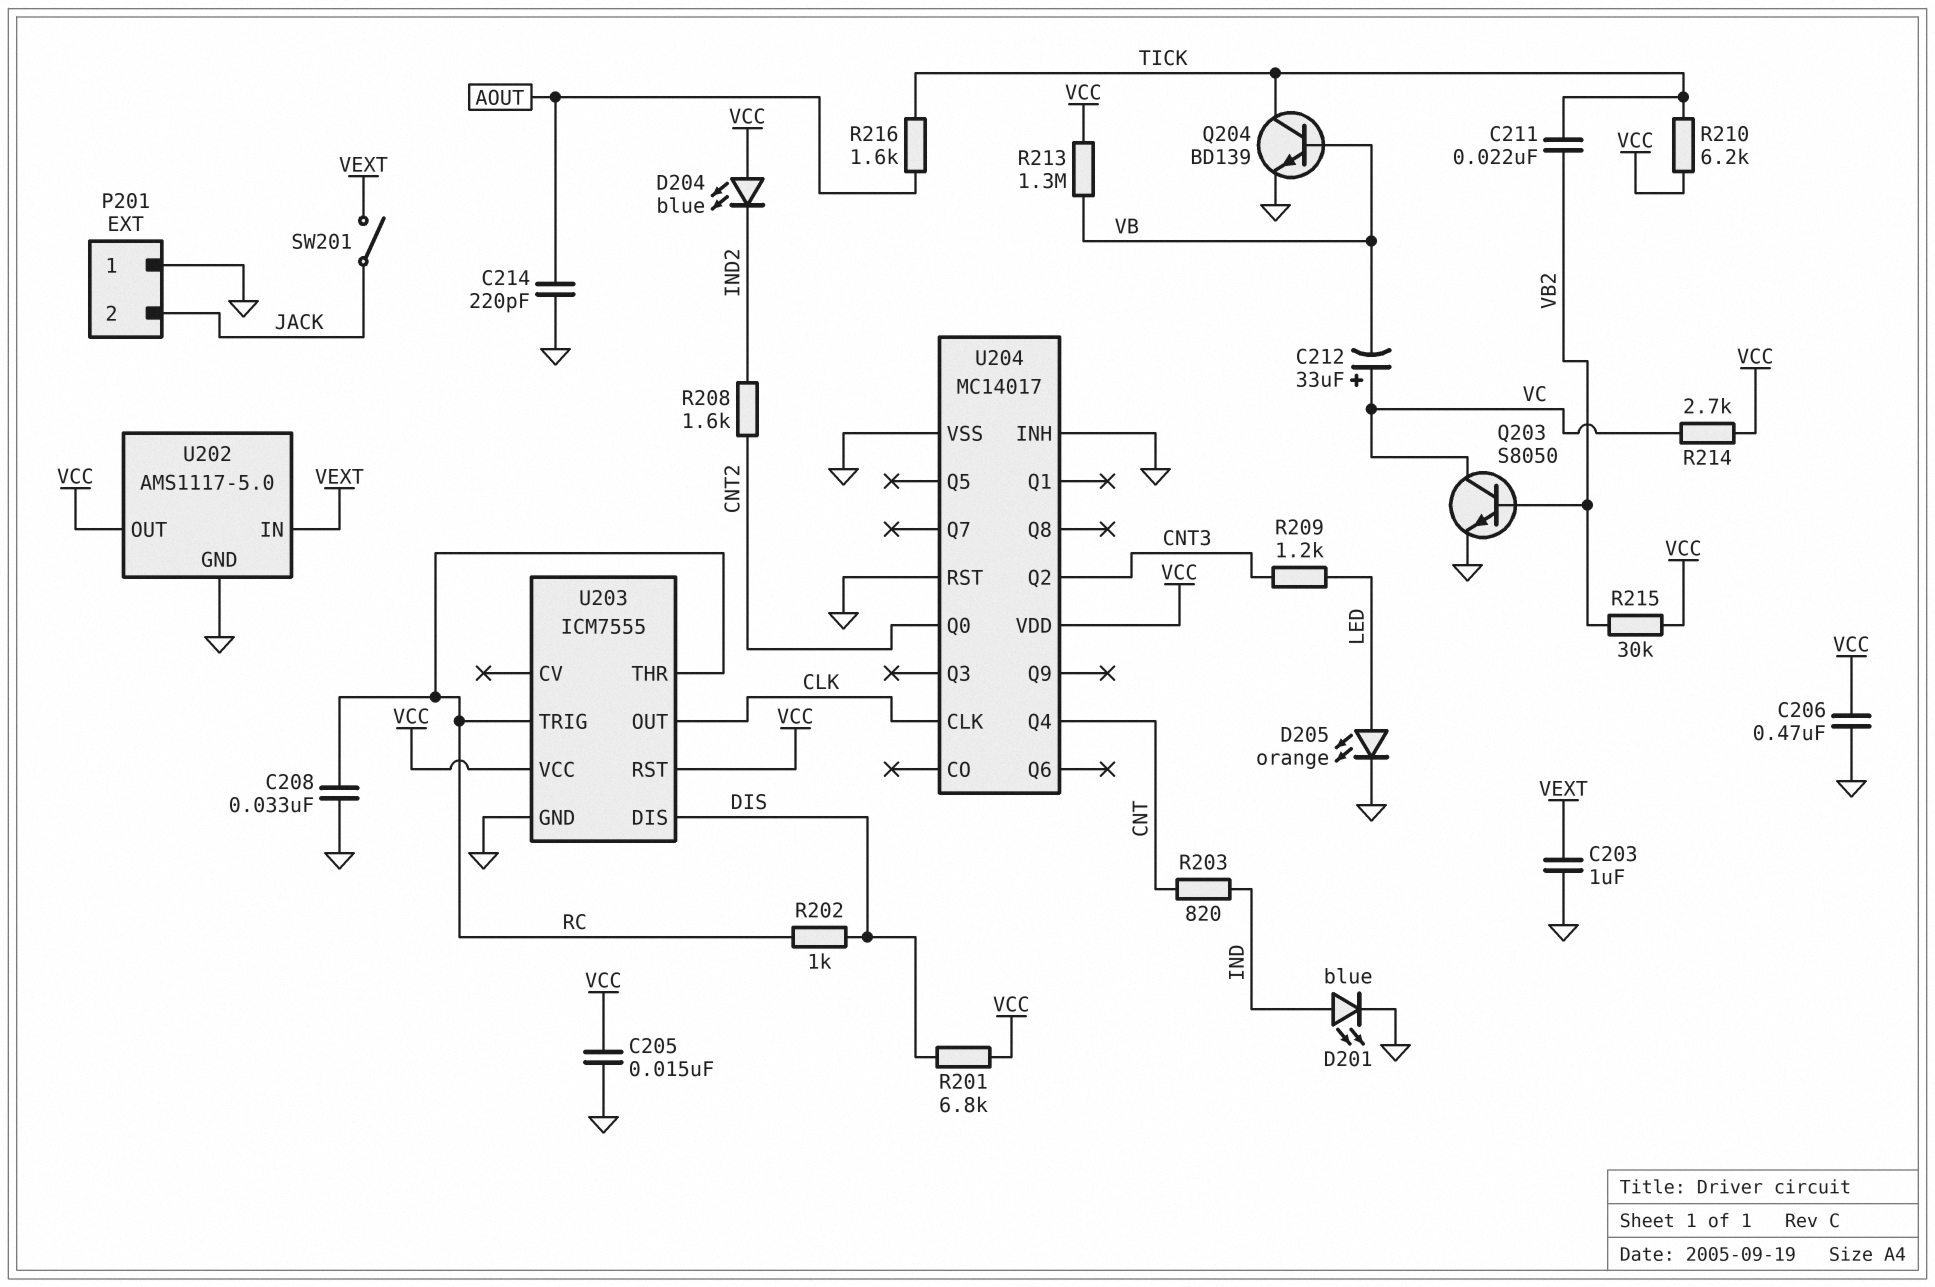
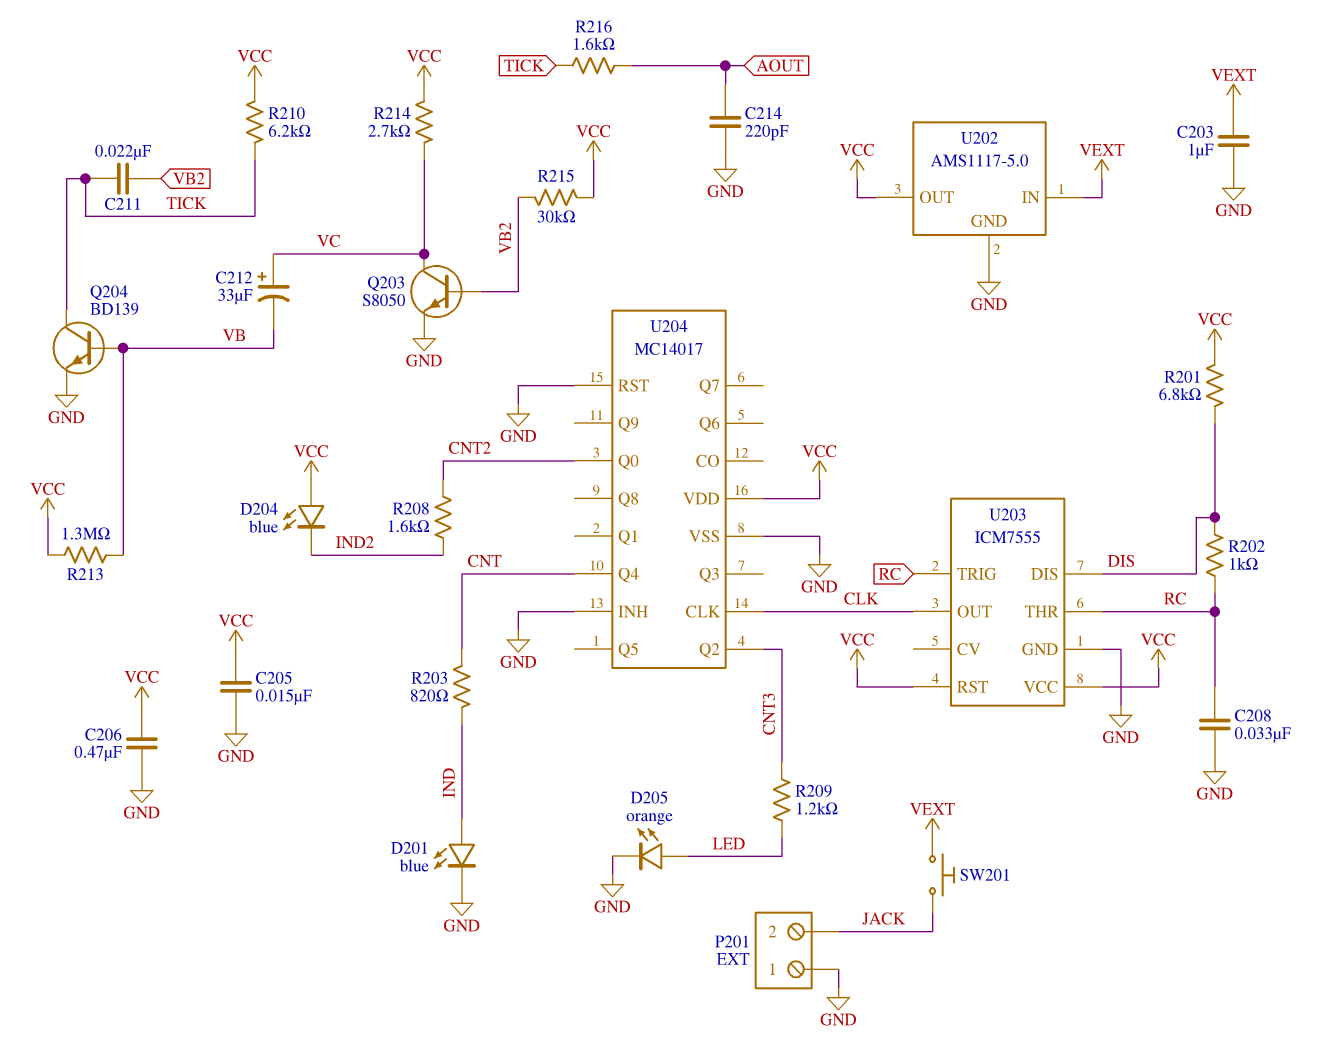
SW201: switch (JACK, VEXT) -> button (JACK, VEXT)

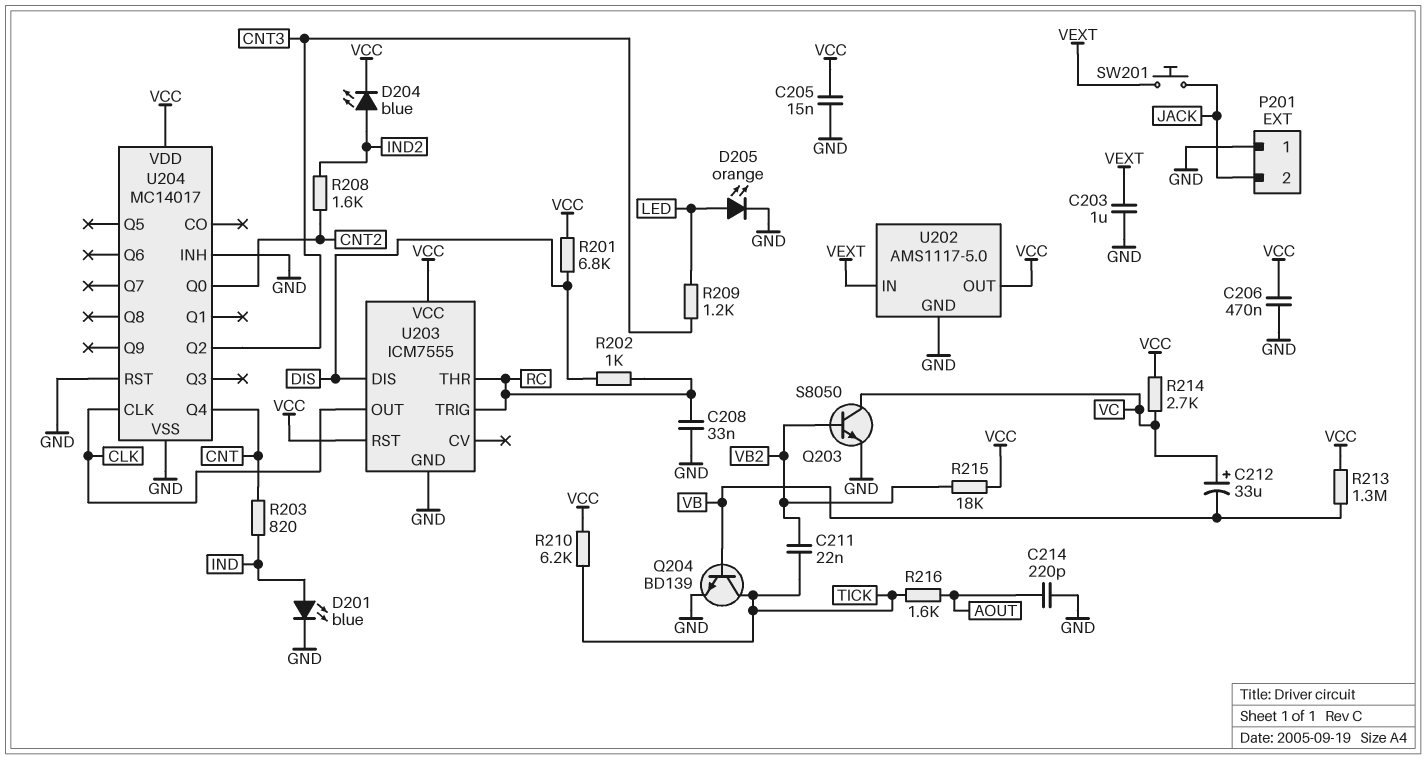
D204: LED blue (A VCC, K IND2) -> LED blue (A IND2, K VCC)
R215: 30k (VB2, VCC) -> 18k (VB2, VCC)

